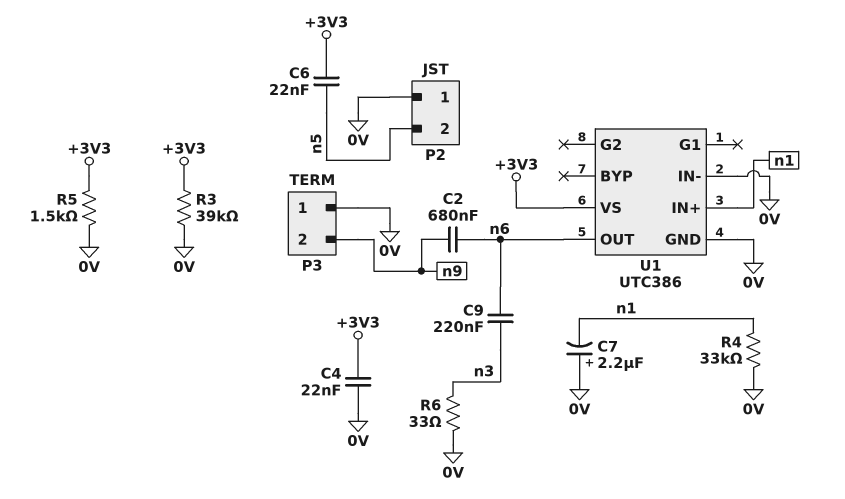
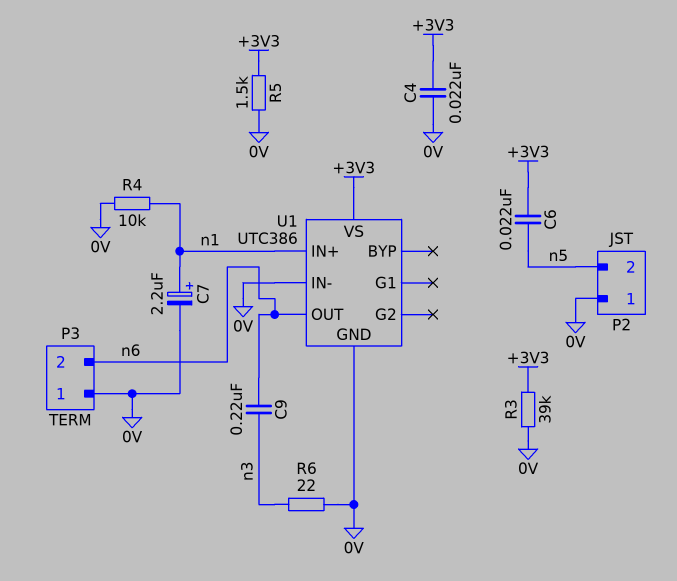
C2: 680nF (n6, n9) -> none
C7: 2.2uF (plus 0V, minus n1) -> 2.2uF (plus n1, minus 0V)
P3 pin 2: n9 -> n6
R4: 33k (0V, n1) -> 10k (0V, n1)
R6: 33 (0V, n3) -> 22 (0V, n3)

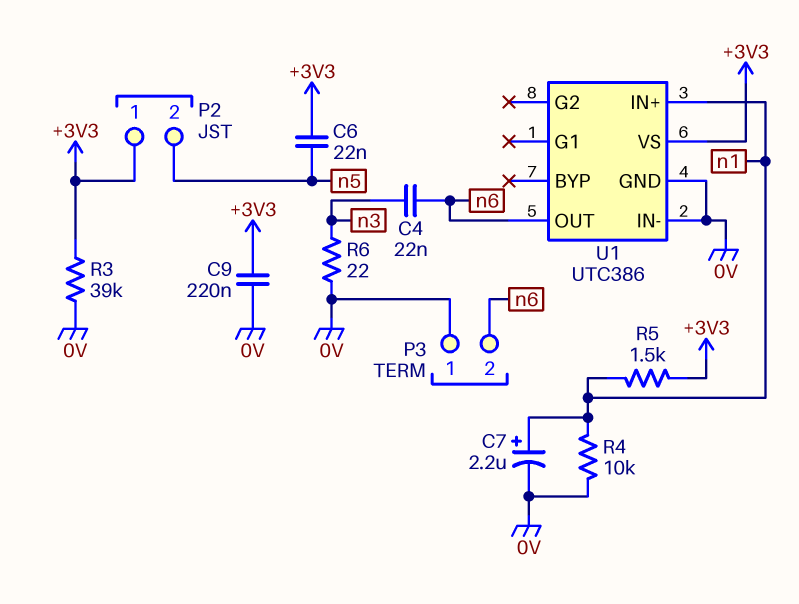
C4: 22nF (+3V3, 0V) -> 22nF (n3, n6)
C9: 220nF (n3, n6) -> 220nF (+3V3, 0V)
P2 pin 1: 0V -> +3V3
R5: 1.5k (+3V3, 0V) -> 1.5k (+3V3, n1)

